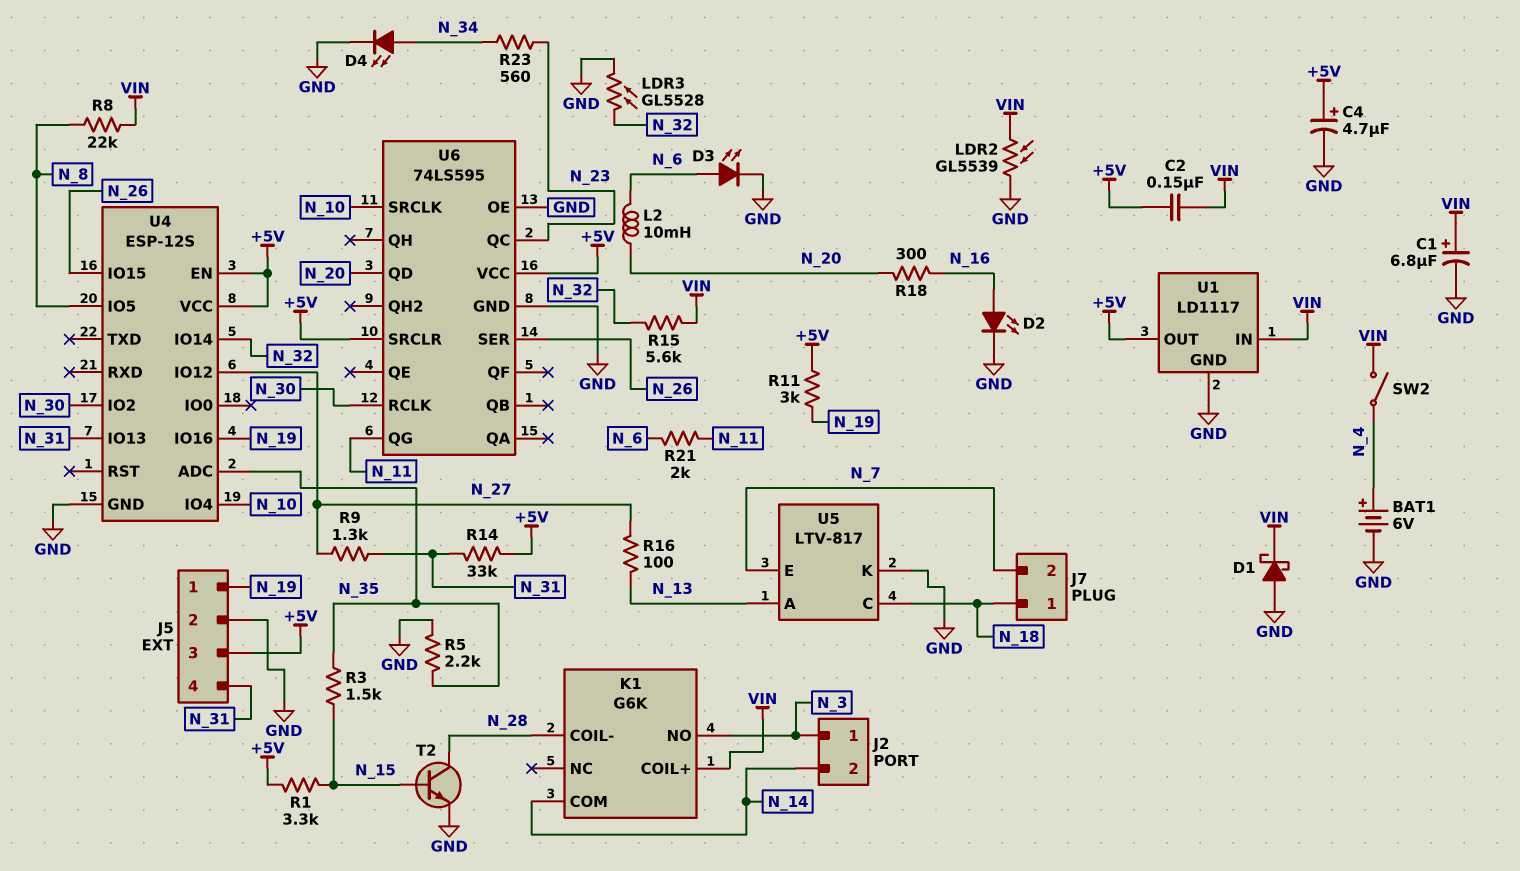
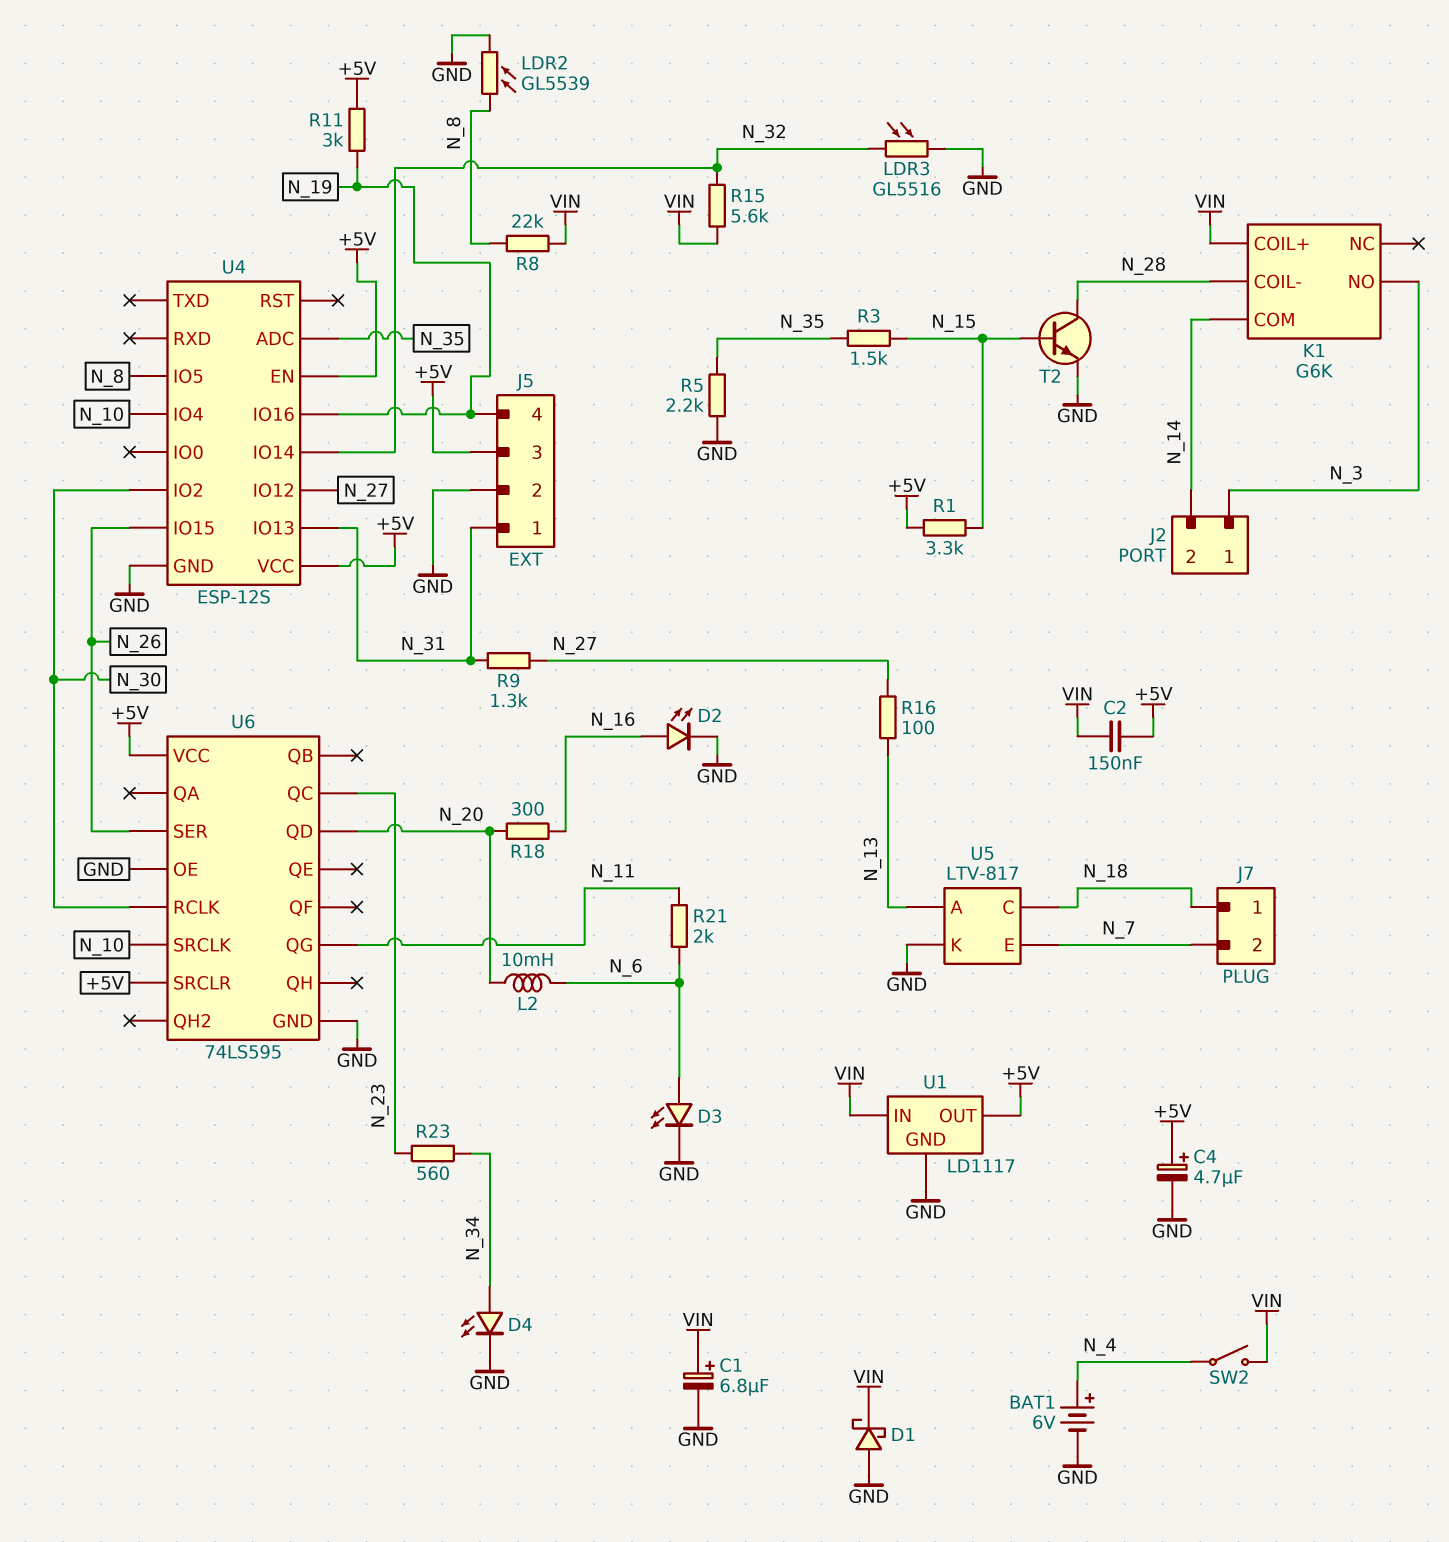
J5 pin 1: N_19 -> N_31
J5 pin 4: N_31 -> N_19
LDR2: GL5539 (GND, VIN) -> GL5539 (GND, N_8)
LDR3: GL5528 (GND, N_32) -> GL5516 (GND, N_32)
R14: 33k (+5V, N_31) -> none

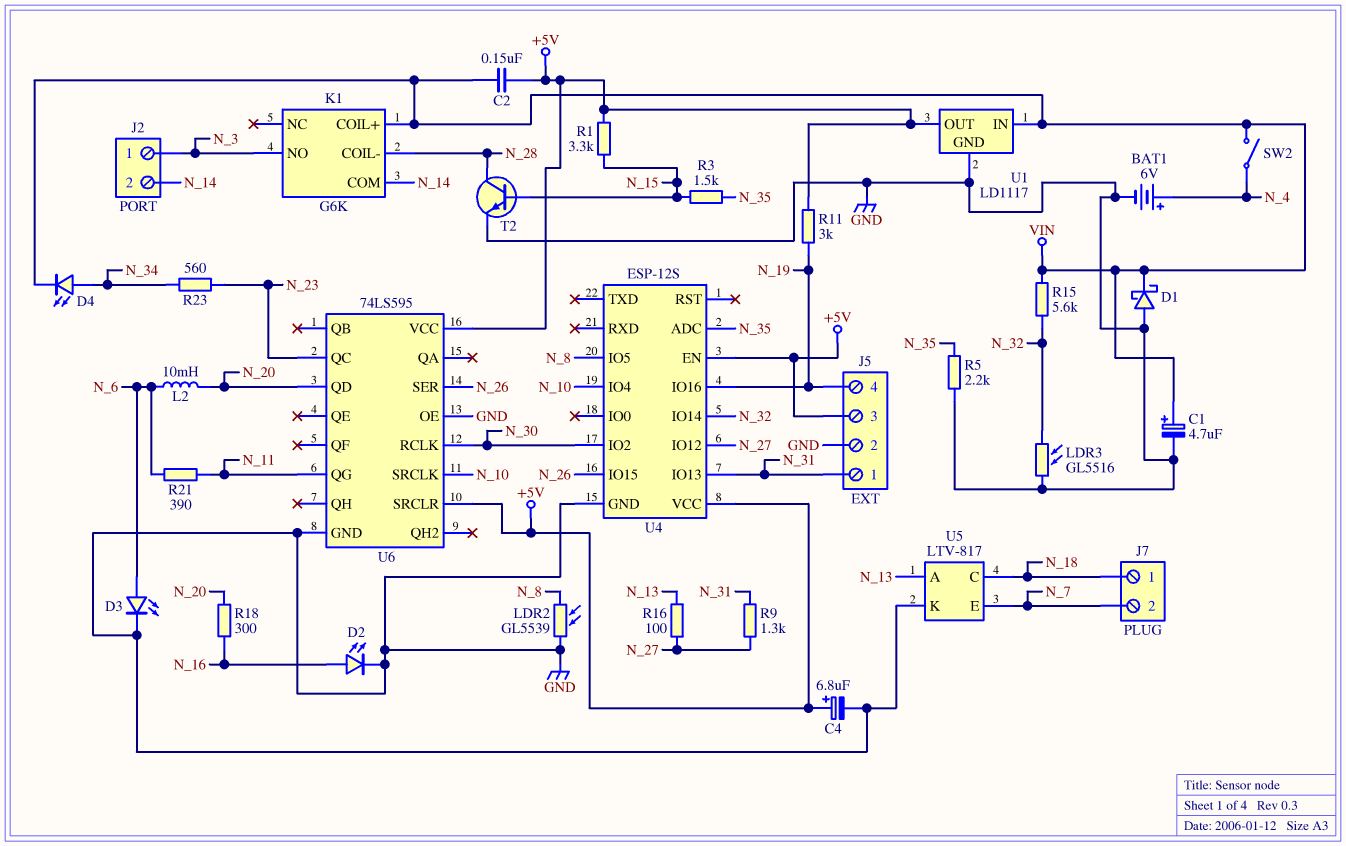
C1: 6.8uF (plus VIN, minus GND) -> 4.7uF (plus VIN, minus GND)
C4: 4.7uF (plus +5V, minus GND) -> 6.8uF (plus +5V, minus GND)
D4: LED (A N_34, K GND) -> LED (A N_34, K VIN)
R8: 22k (N_8, VIN) -> none
R21: 2k (N_6, N_11) -> 390 (N_6, N_11)

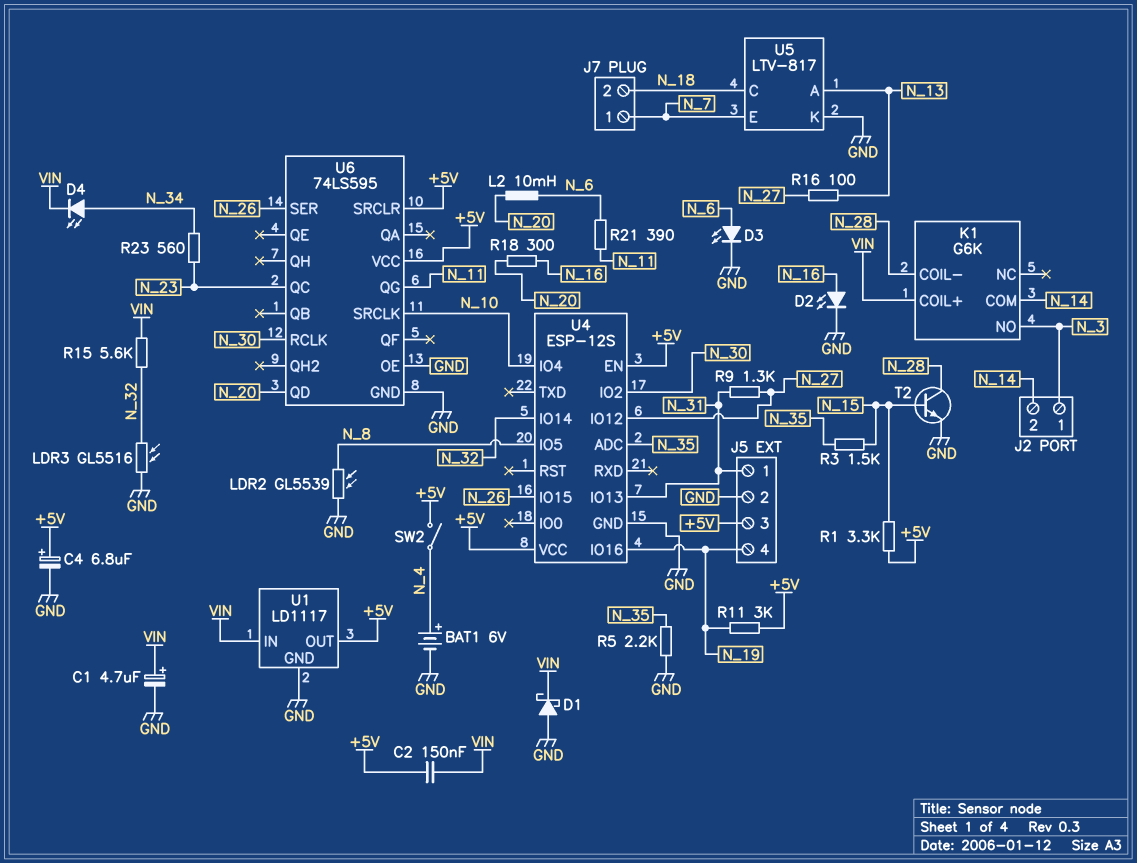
J7 pin 1: N_18 -> N_7
J7 pin 2: N_7 -> N_18
SW2: switch (N_4, VIN) -> switch (+5V, N_4)

